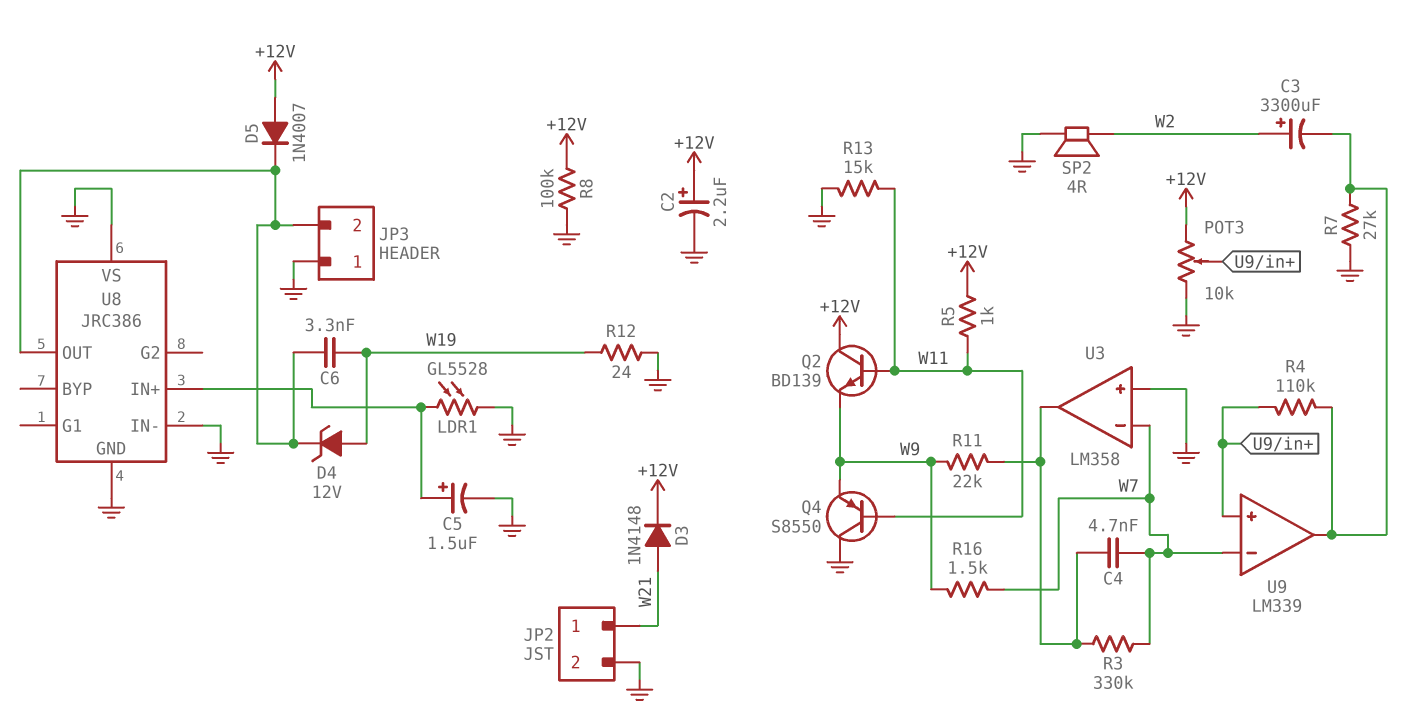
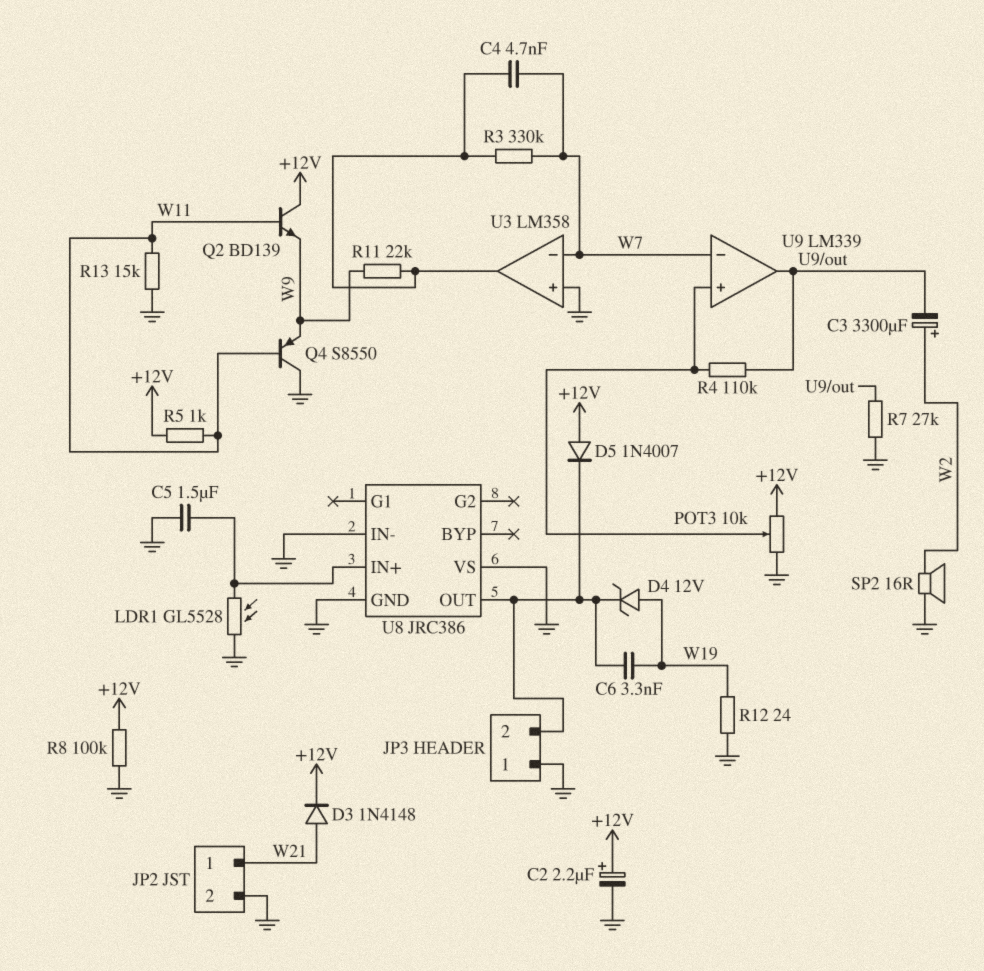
C5: 1.5uF (plus U8/IN+, minus GND) -> 1.5uF (GND, U8/IN+)
R16: 1.5k (W7, W9) -> none
SP2: speaker 4R (GND, W2) -> speaker 16R (GND, W2)

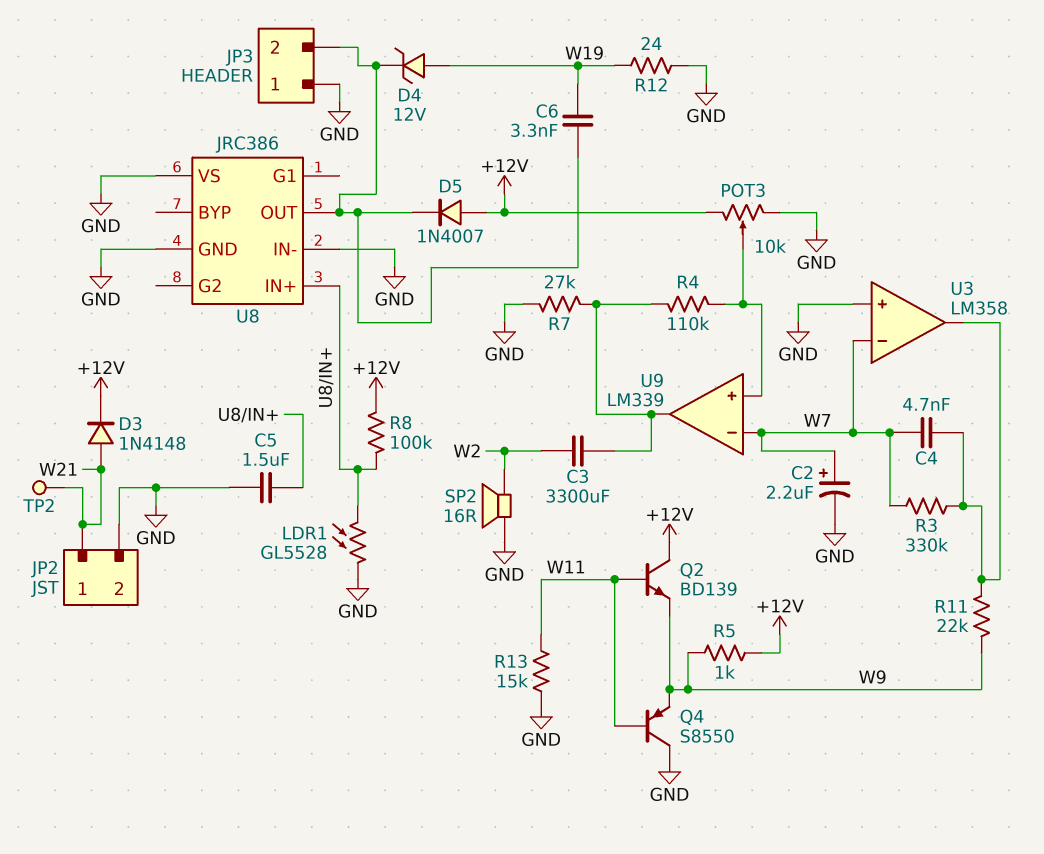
C2: 2.2uF (plus +12V, minus GND) -> 2.2uF (plus W7, minus GND)
C3: 3300uF (plus W2, minus U9/out) -> 3300uF (U9/out, W2)
R5: 1k (+12V, W11) -> 1k (+12V, W9)
R8: 100k (+12V, GND) -> 100k (+12V, U8/IN+)
TP2: none -> test point (W21)

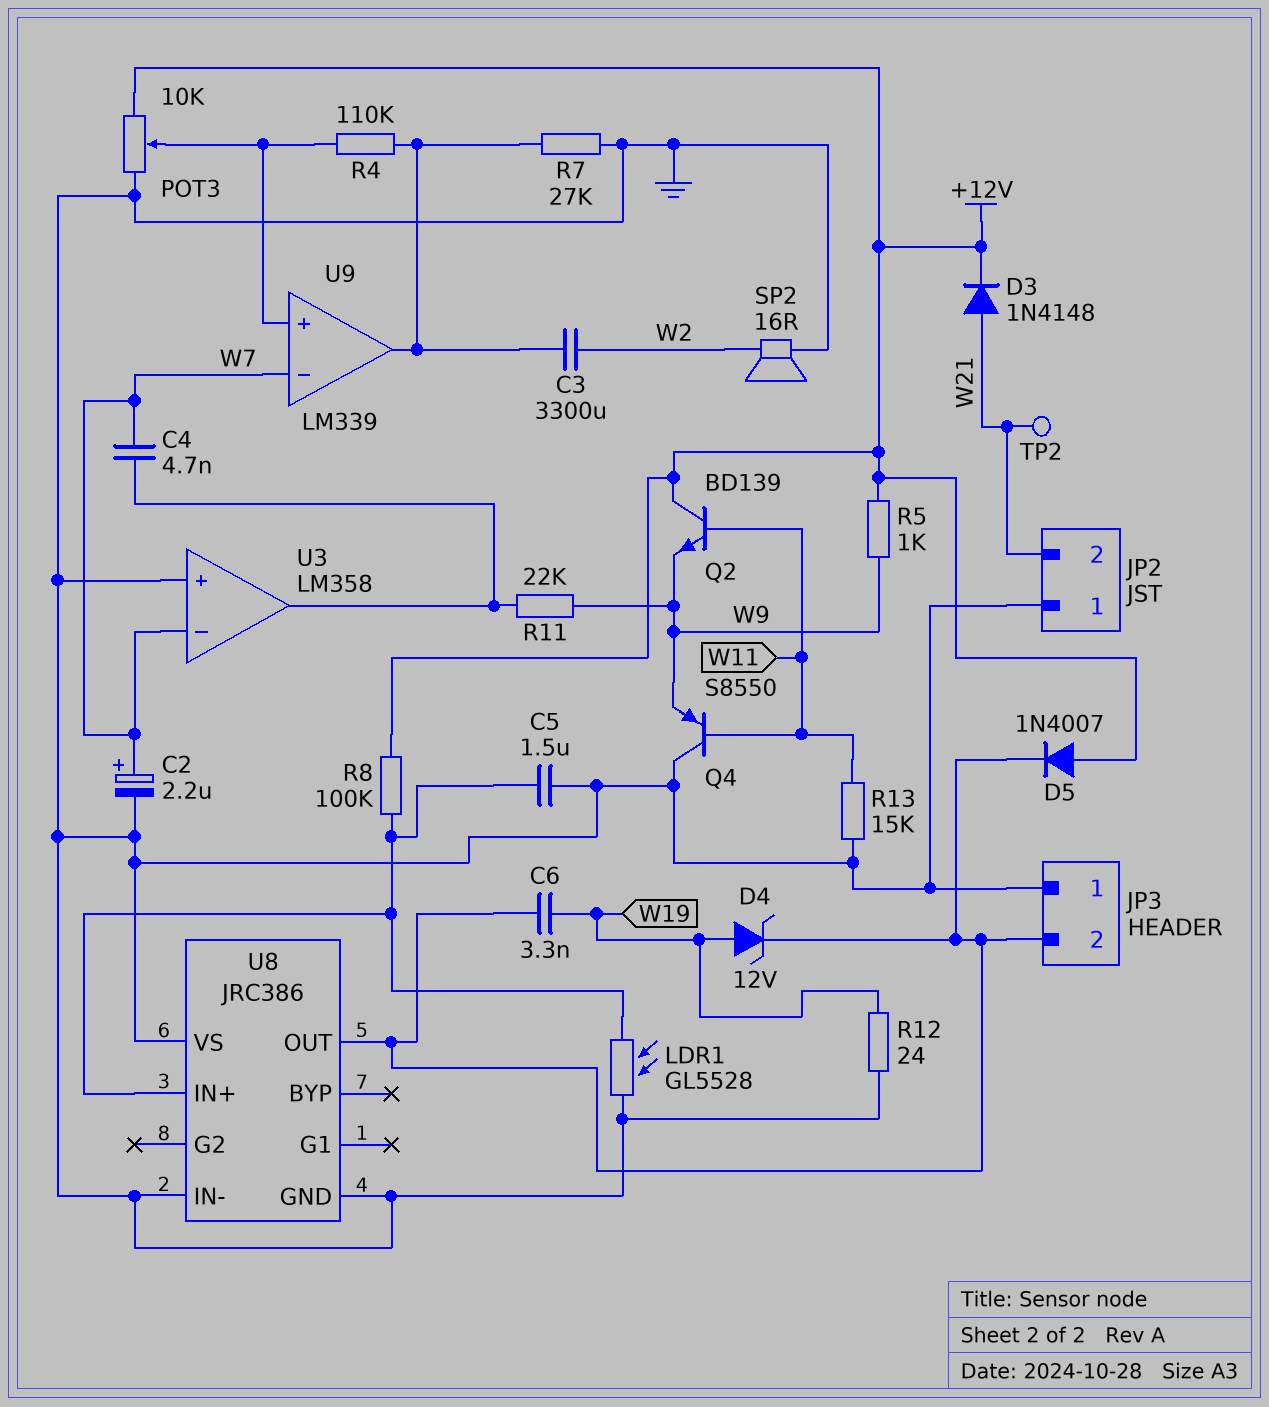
JP2 pin 1: W21 -> GND
JP2 pin 2: GND -> W21
R3: 330k (U3/out, W7) -> none

